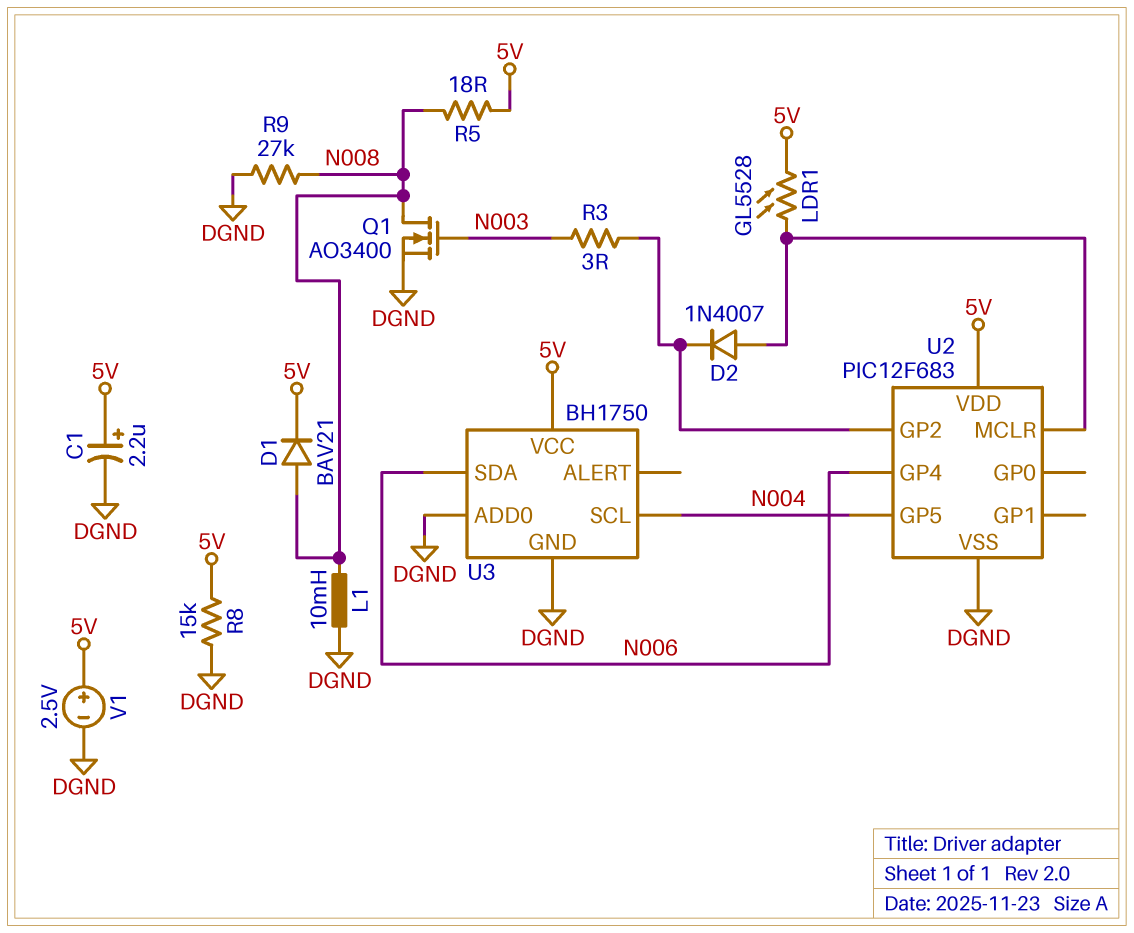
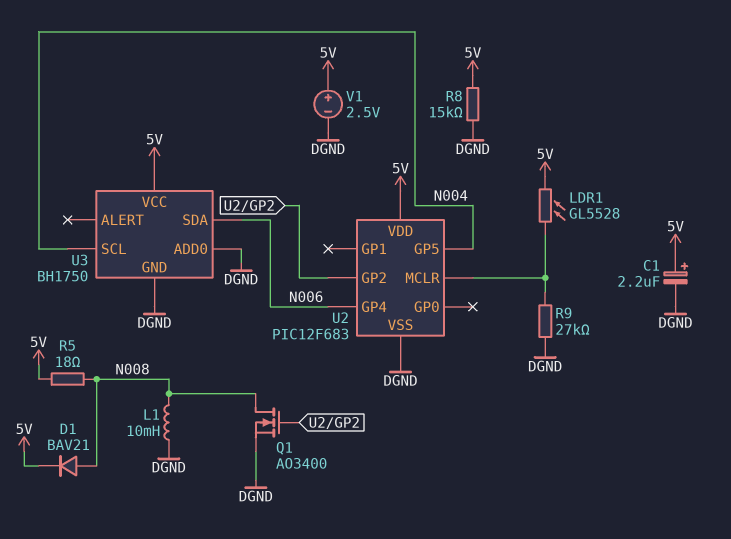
D2: diode 1N4007 (A U2/MCLR, K U2/GP2) -> none
Q1: NMOS AO3400 (G N003, D N008, S DGND) -> NMOS AO3400 (G U2/GP2, D N008, S DGND)
R3: 3 (N003, U2/GP2) -> none
R9: 27k (DGND, N008) -> 27k (DGND, U2/MCLR)

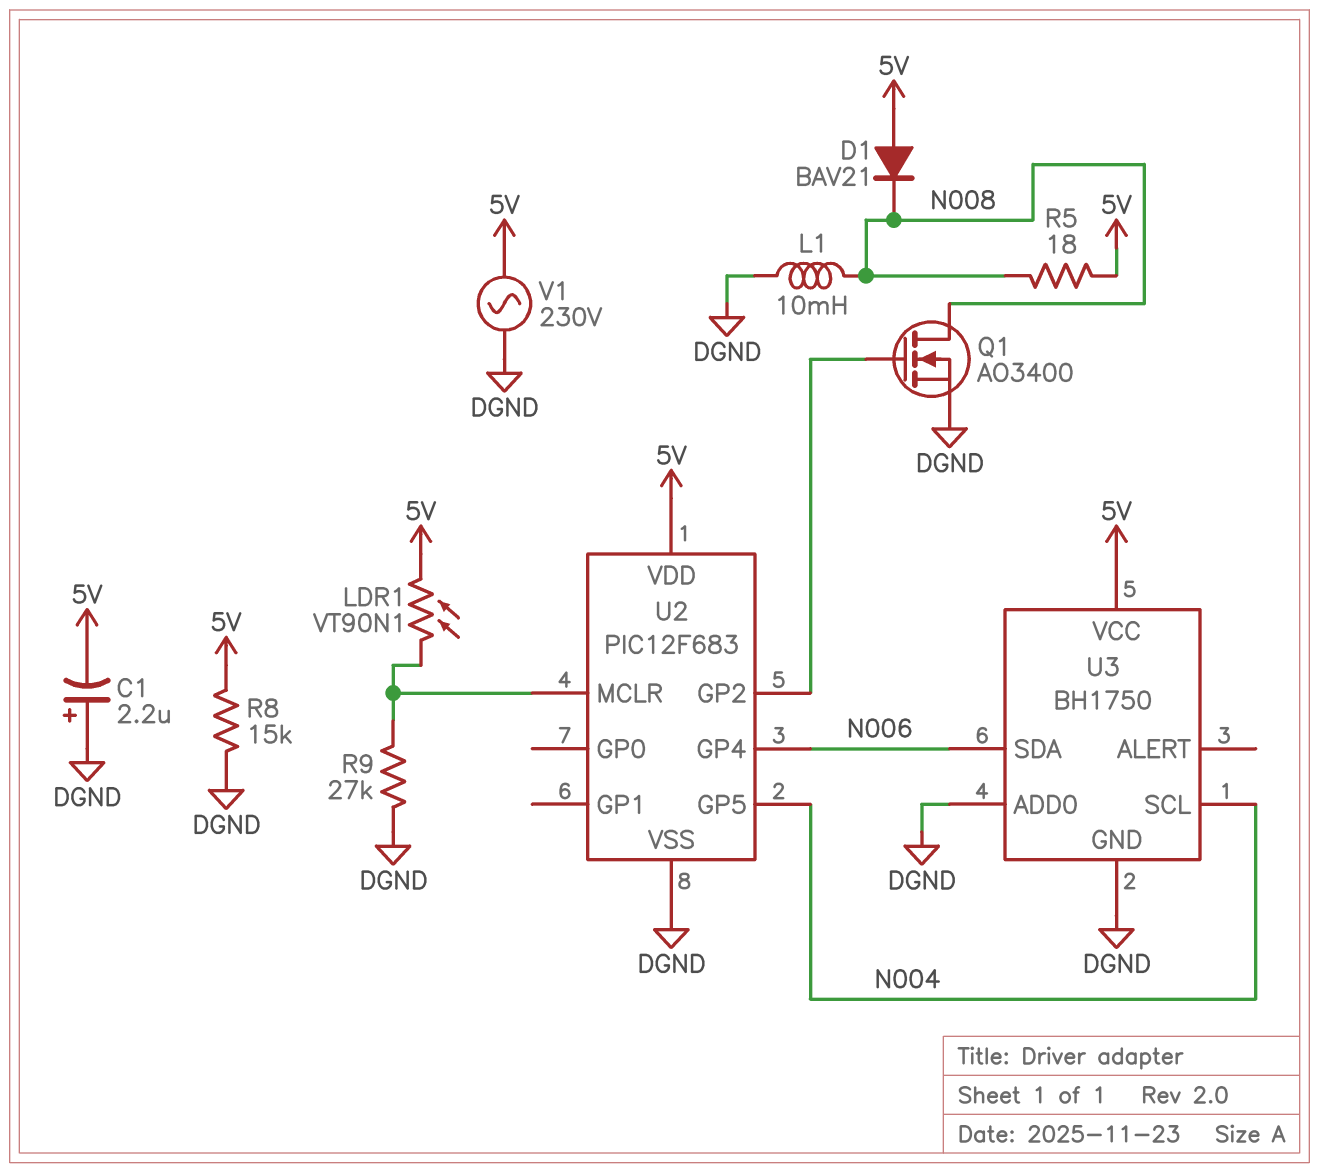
C1: 2.2uF (plus 5V, minus DGND) -> 2.2uF (plus DGND, minus 5V)
D1: diode BAV21 (A N008, K 5V) -> diode BAV21 (A 5V, K N008)
LDR1: GL5528 (5V, U2/MCLR) -> VT90N1 (5V, U2/MCLR)
V1: 2.5V (plus 5V, minus DGND) -> AC 230V (5V, DGND)

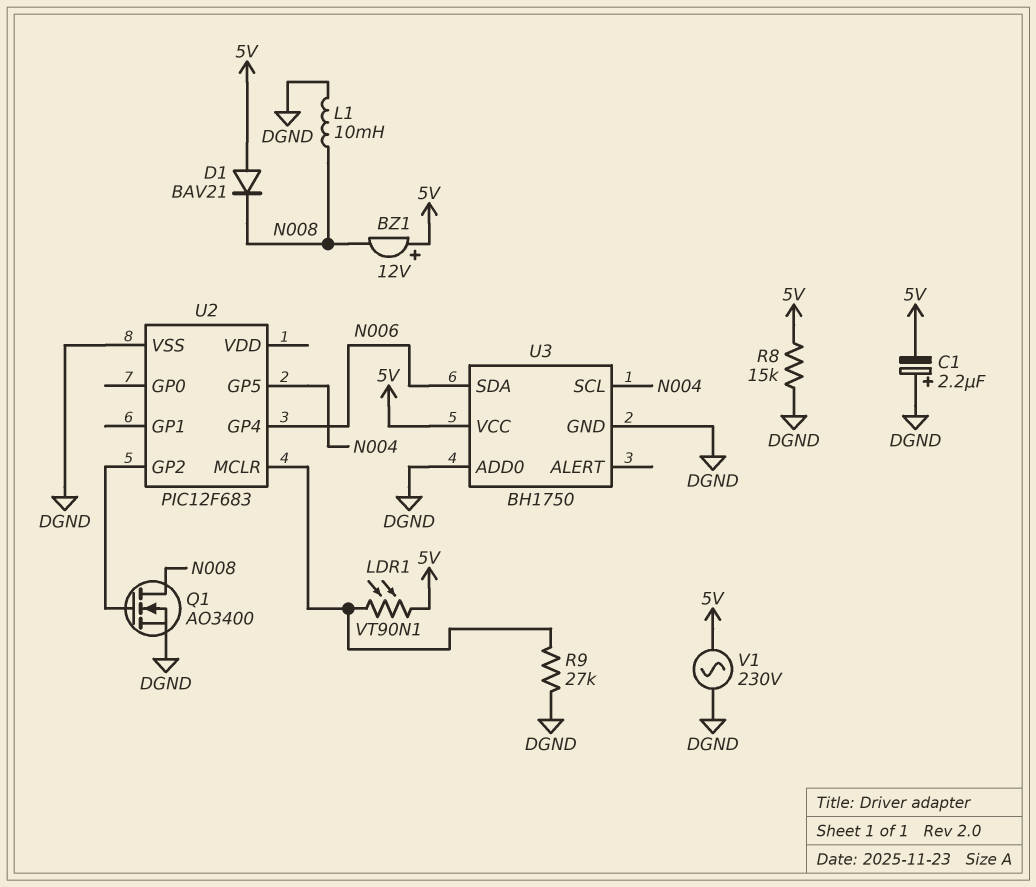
BZ1: none -> buzzer 12V (plus 5V, minus N008)
R5: 18 (5V, N008) -> none
U2 pin VDD: 5V -> none

